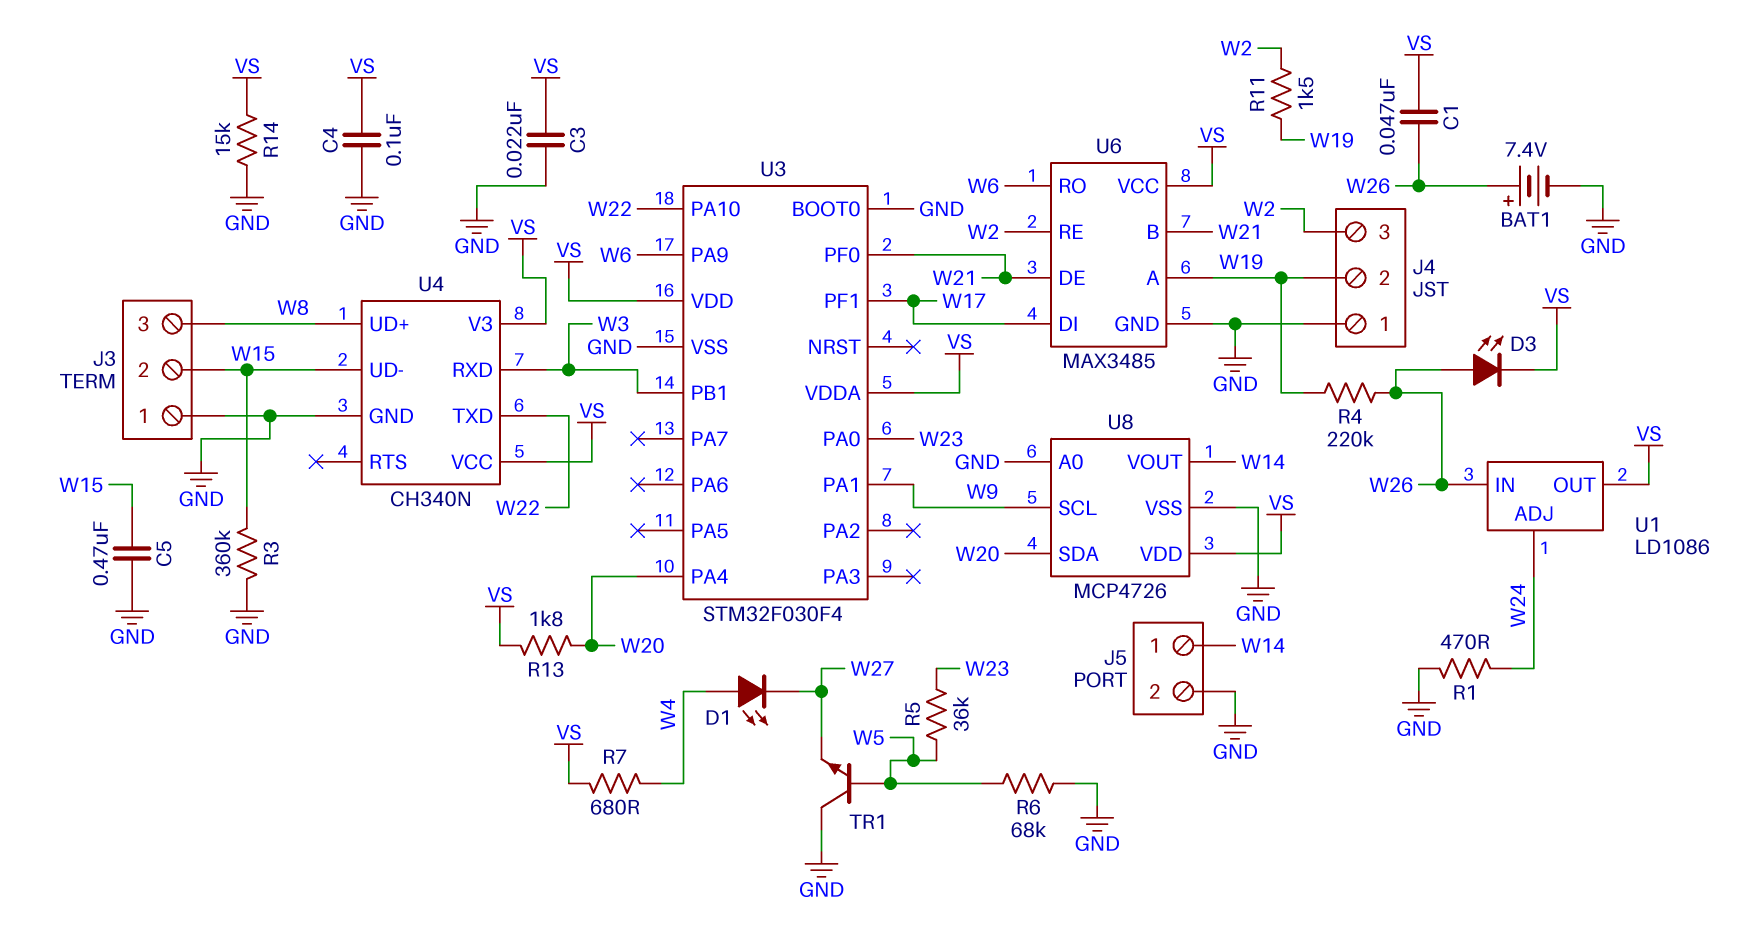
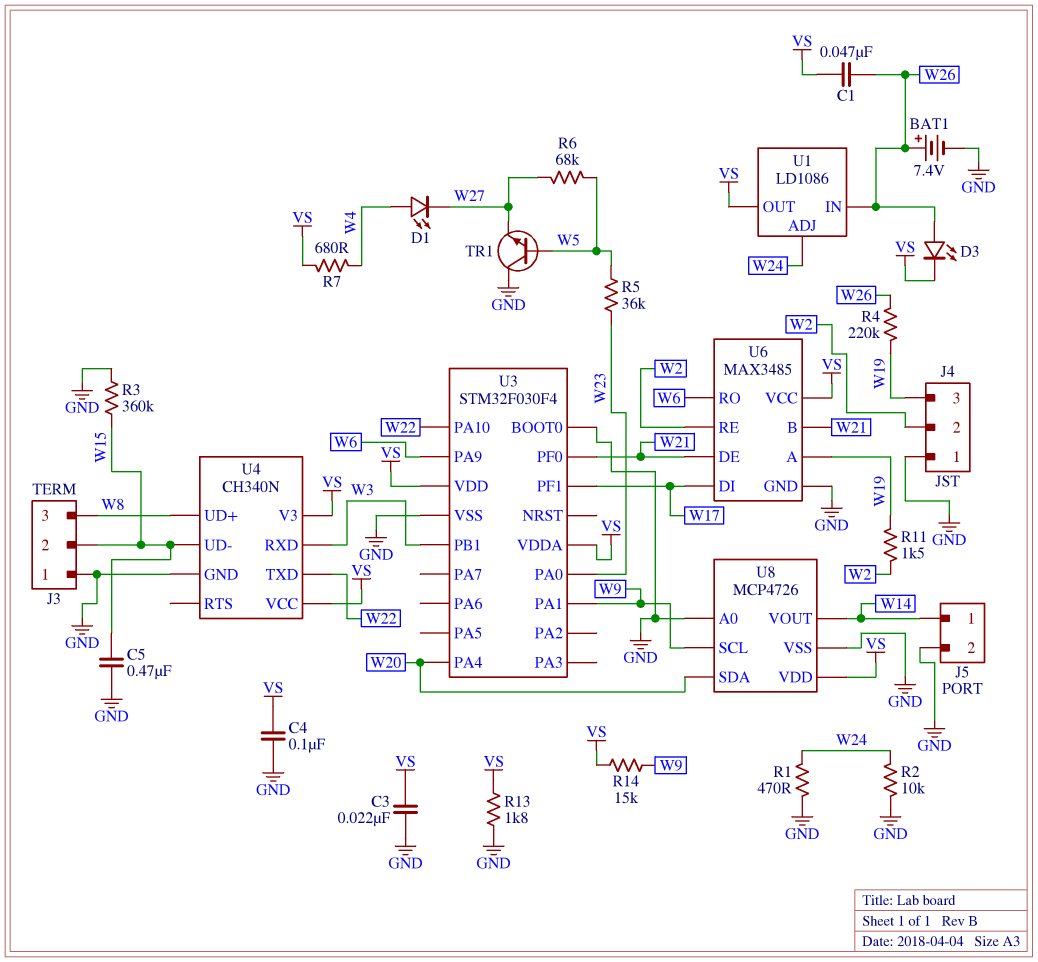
J4 pin 2: W19 -> W2
J4 pin 3: W2 -> W19
R2: none -> 10k (GND, W24)
R6: 68k (GND, W5) -> 68k (W5, W27)
R13: 1.8k (VS, W20) -> 1.8k (GND, VS)
R14: 15k (GND, VS) -> 15k (VS, W9)

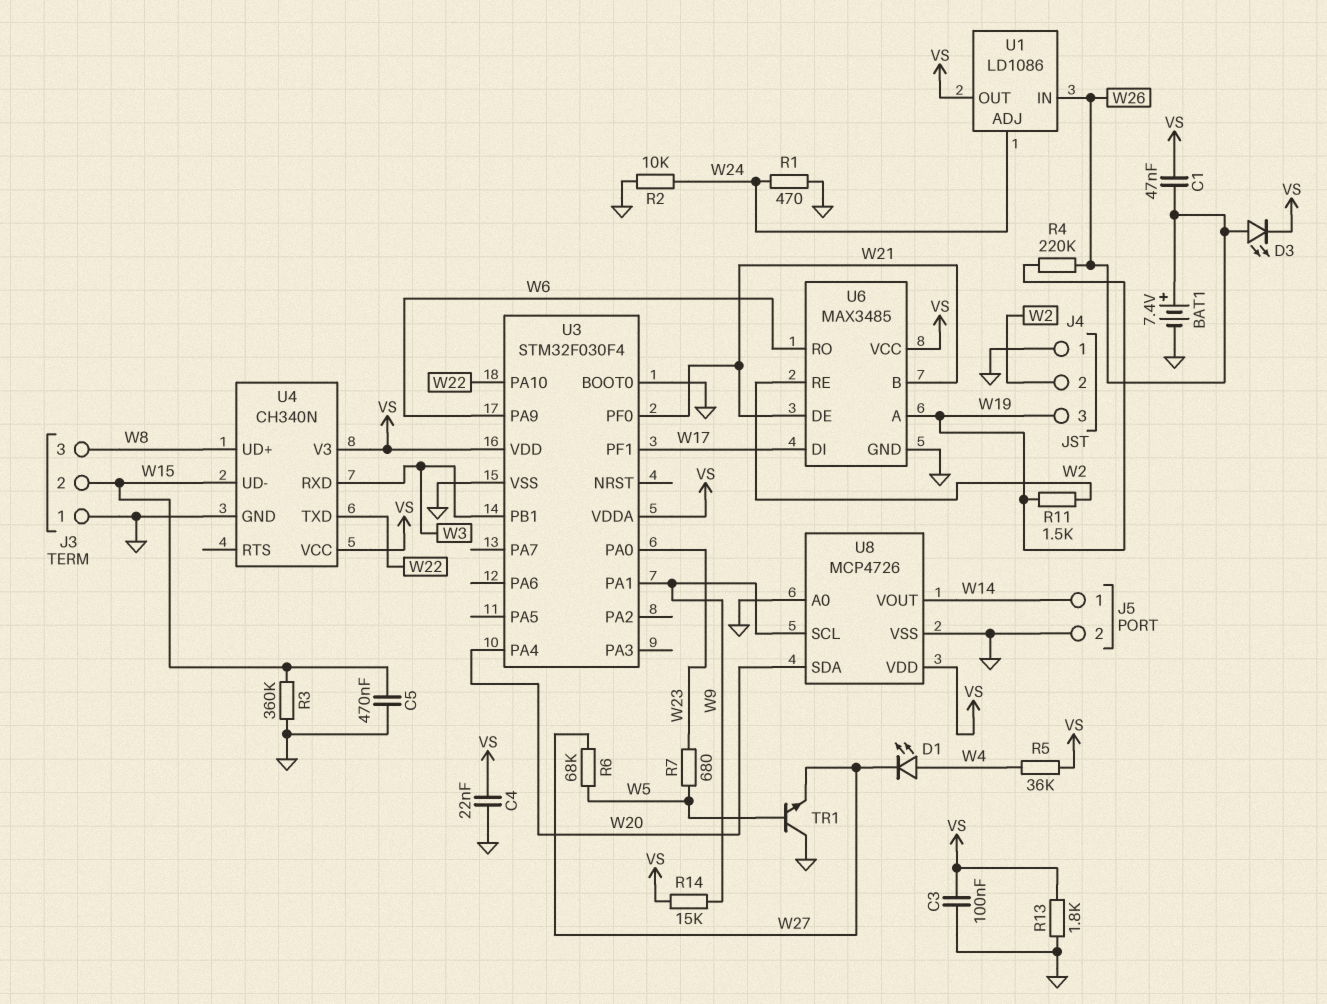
C3: 22nF (GND, VS) -> 100nF (GND, VS)
C4: 100nF (GND, VS) -> 22nF (GND, VS)
R5: 36k (W5, W23) -> 36k (VS, W4)
R7: 680 (VS, W4) -> 680 (W5, W23)

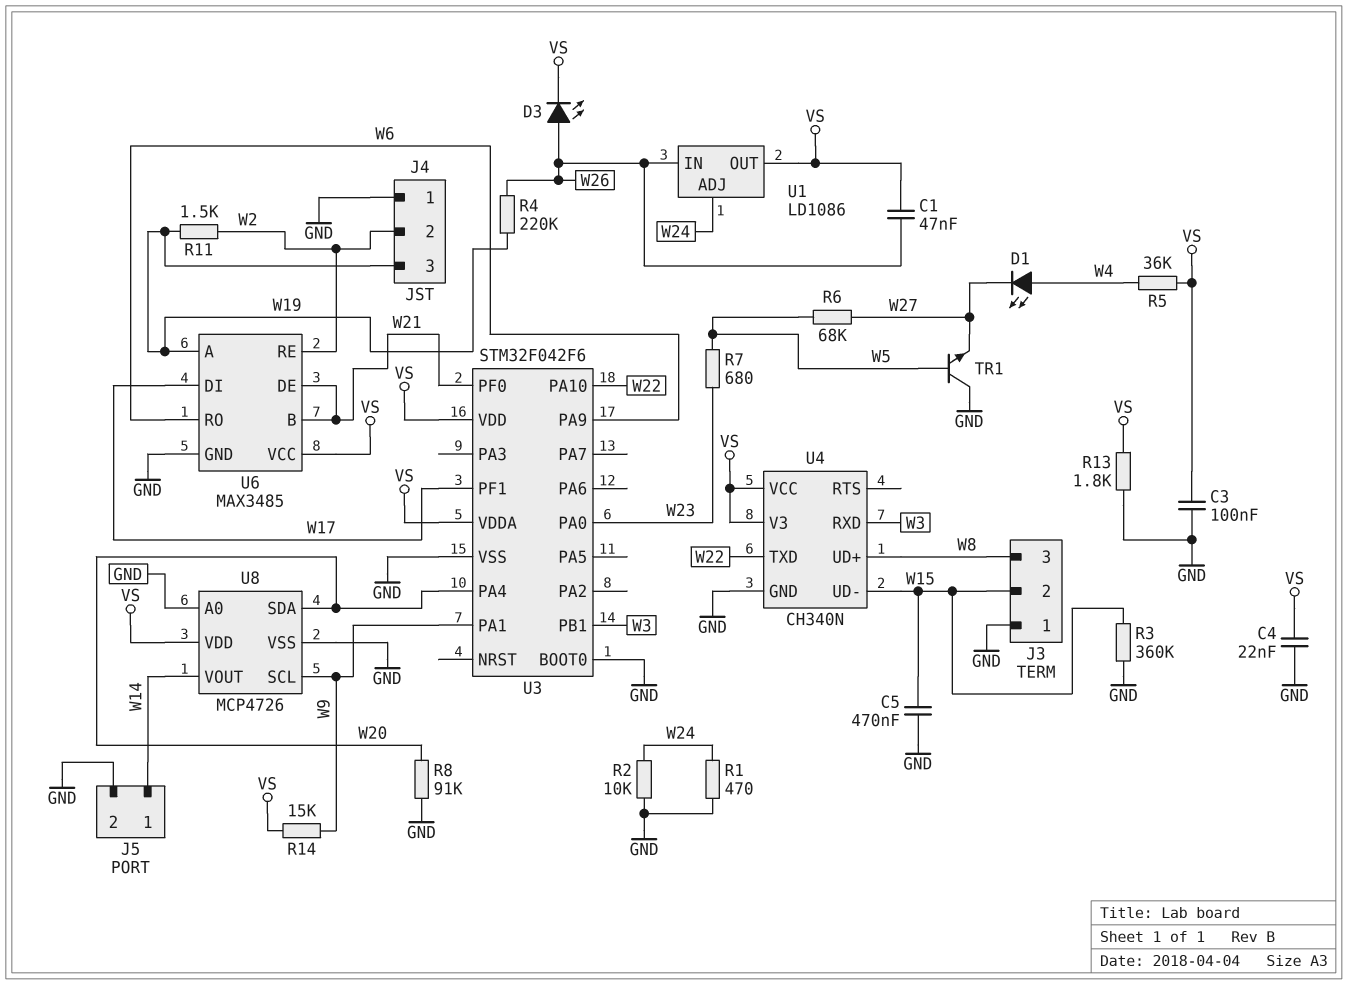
BAT1: 7.4V (plus W26, minus GND) -> none
R8: none -> 91k (GND, W20)
U3: STM32F030F4 -> STM32F042F6

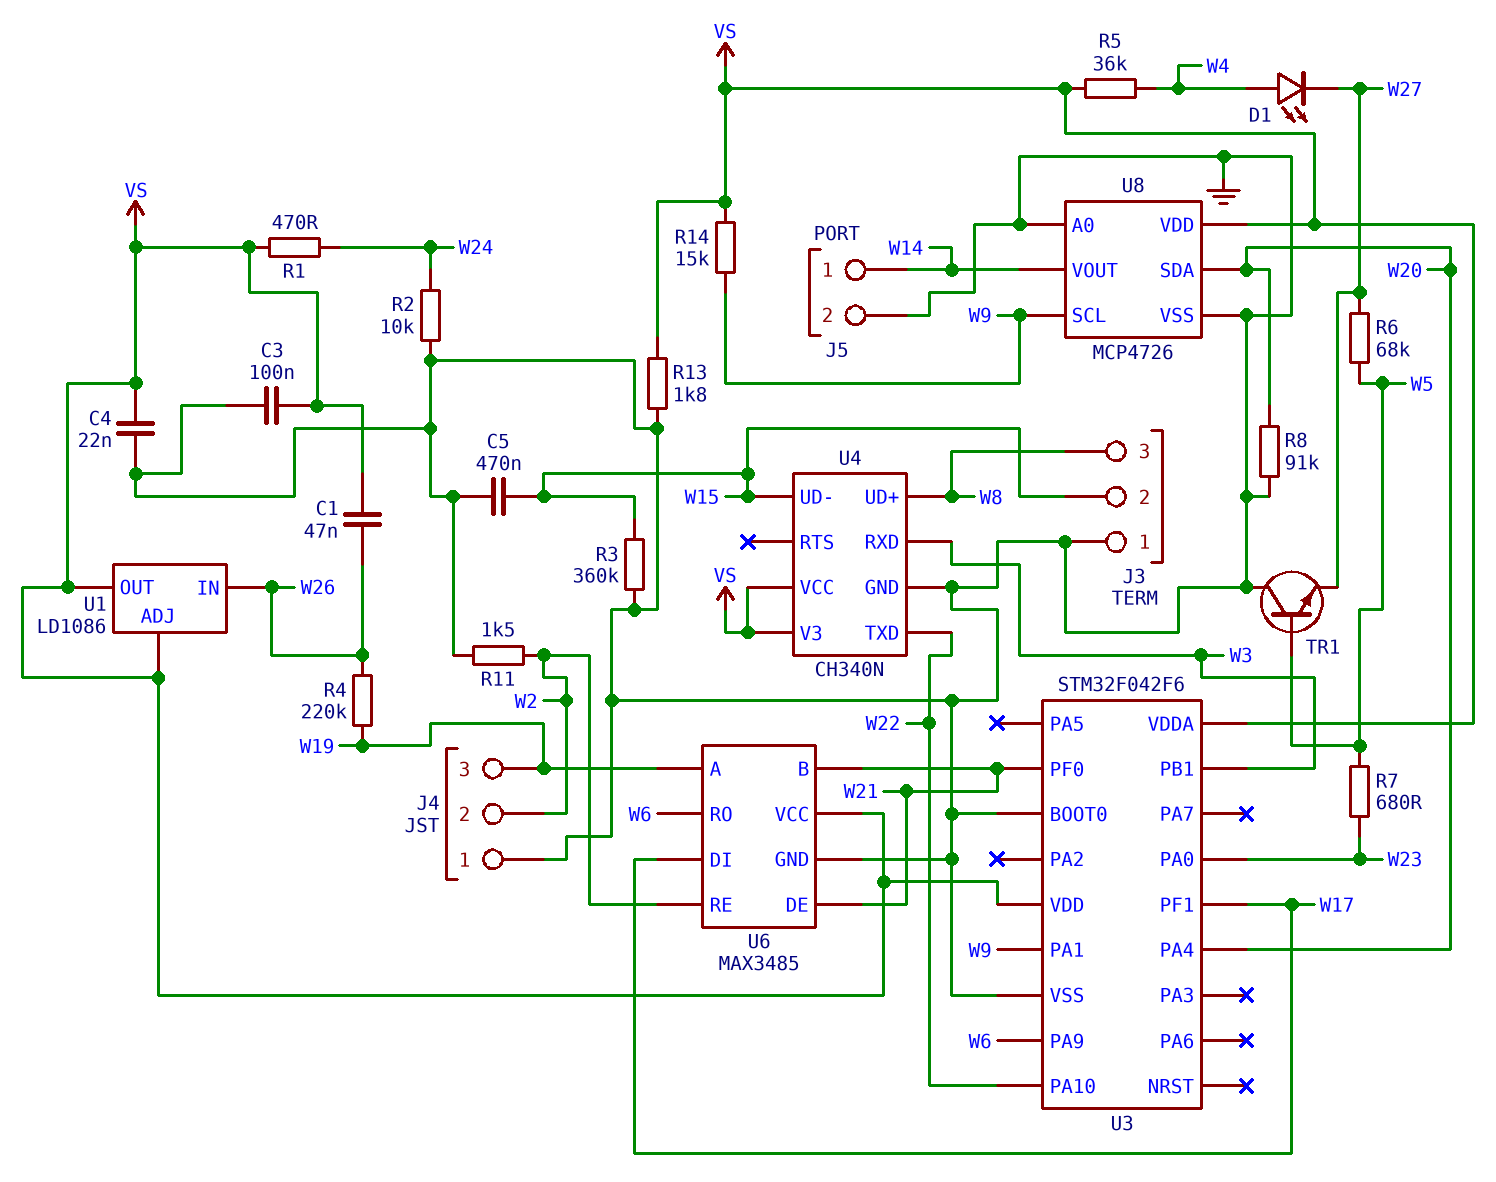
D3: LED (A W26, K VS) -> none
R1: 470 (GND, W24) -> 470 (VS, W24)
R11: 1.5k (W2, W19) -> 1.5k (GND, W2)
U1 pin ADJ: W24 -> VS

